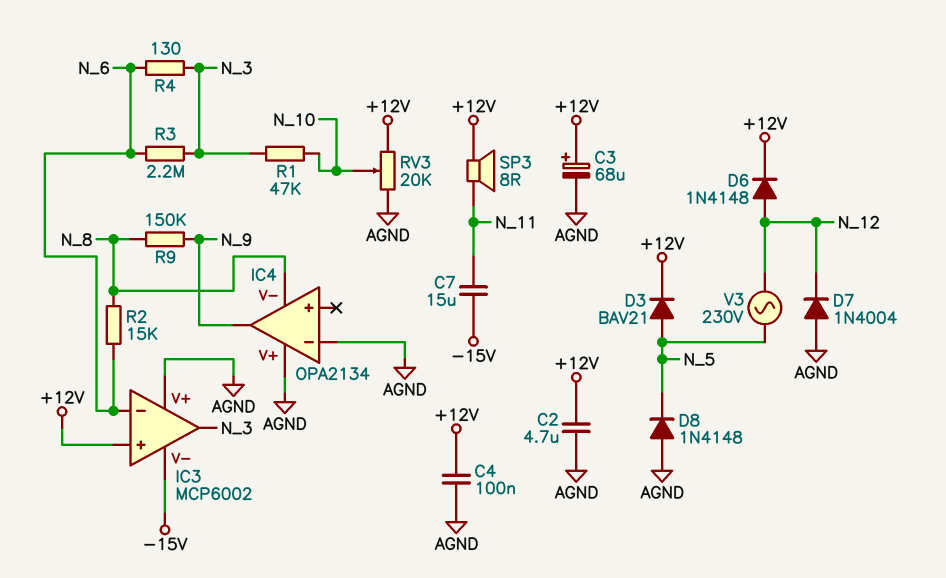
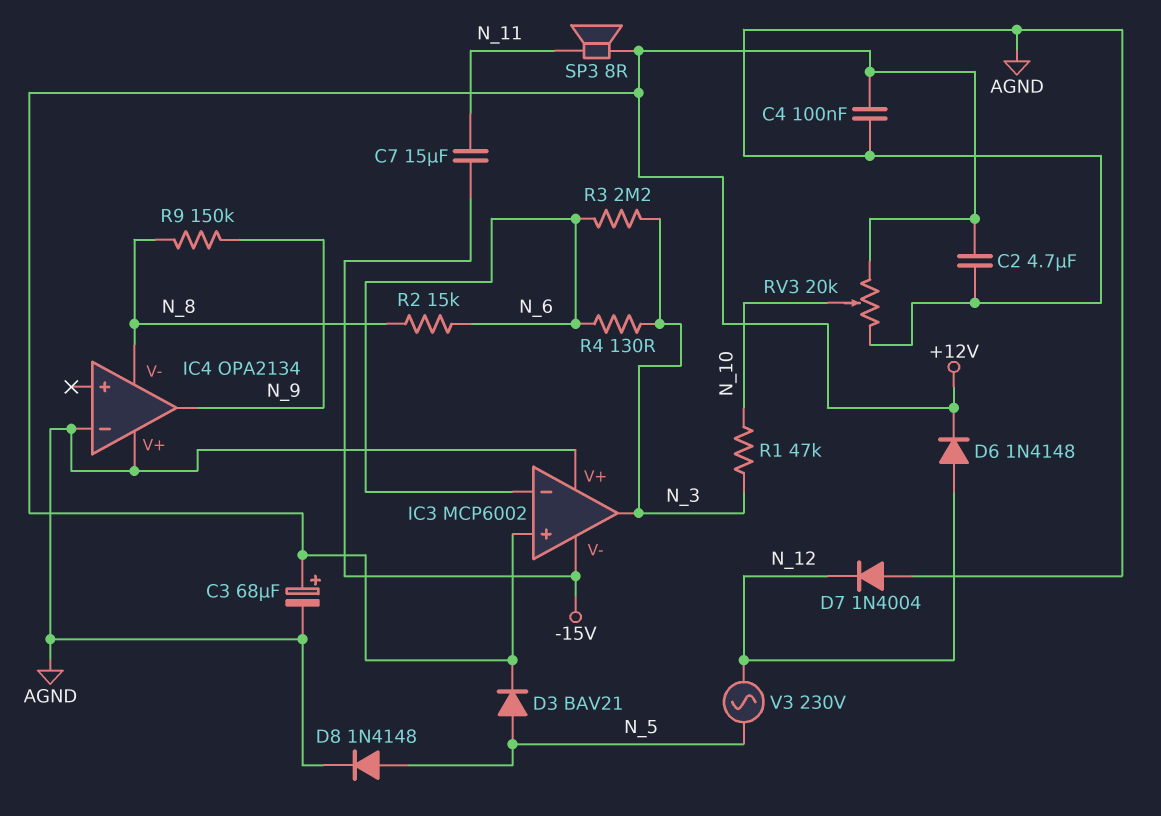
D8: diode 1N4148 (A AGND, K N_5) -> diode 1N4148 (A N_5, K AGND)

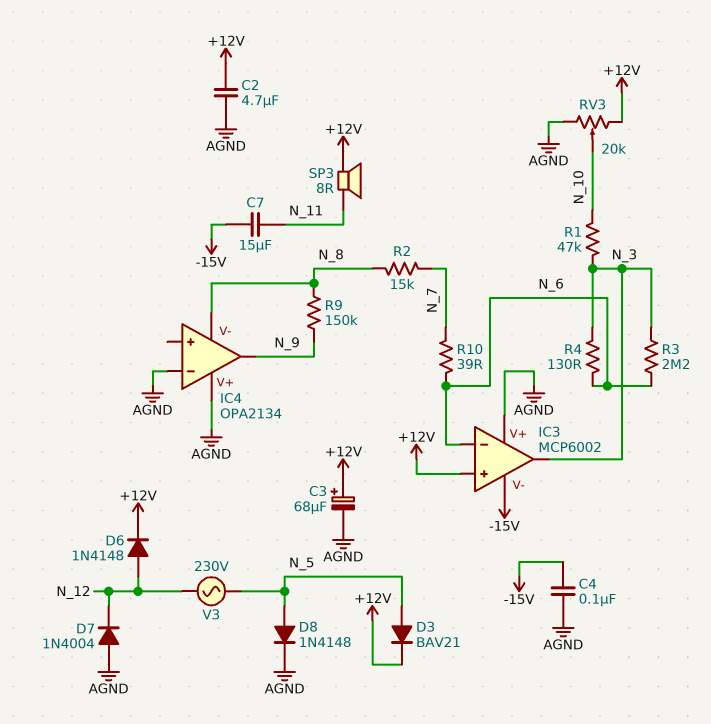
C4: 100nF (+12V, AGND) -> 100nF (-15V, AGND)
R2: 15k (N_6, N_8) -> 15k (N_7, N_8)
R10: none -> 39 (N_6, N_7)

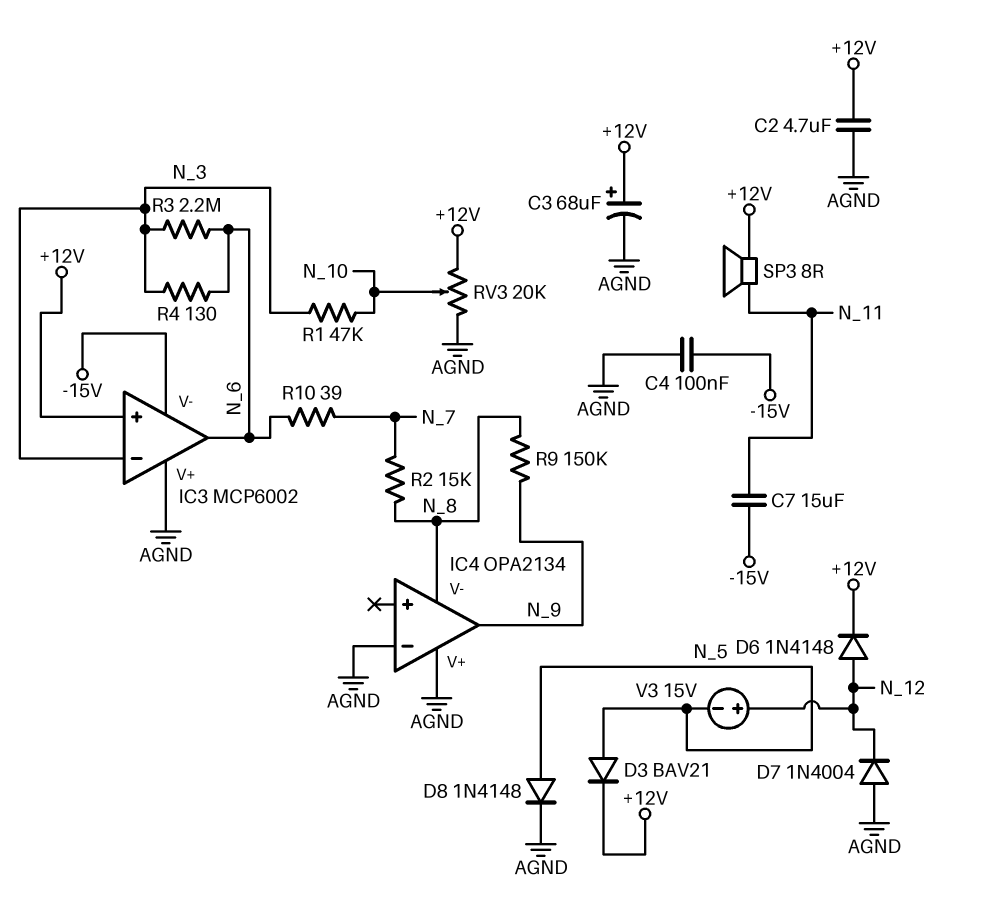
IC3 pin in-: N_6 -> N_3
IC3 pin out: N_3 -> N_6
V3: AC 230V (N_5, N_12) -> 15V (plus N_12, minus N_5)

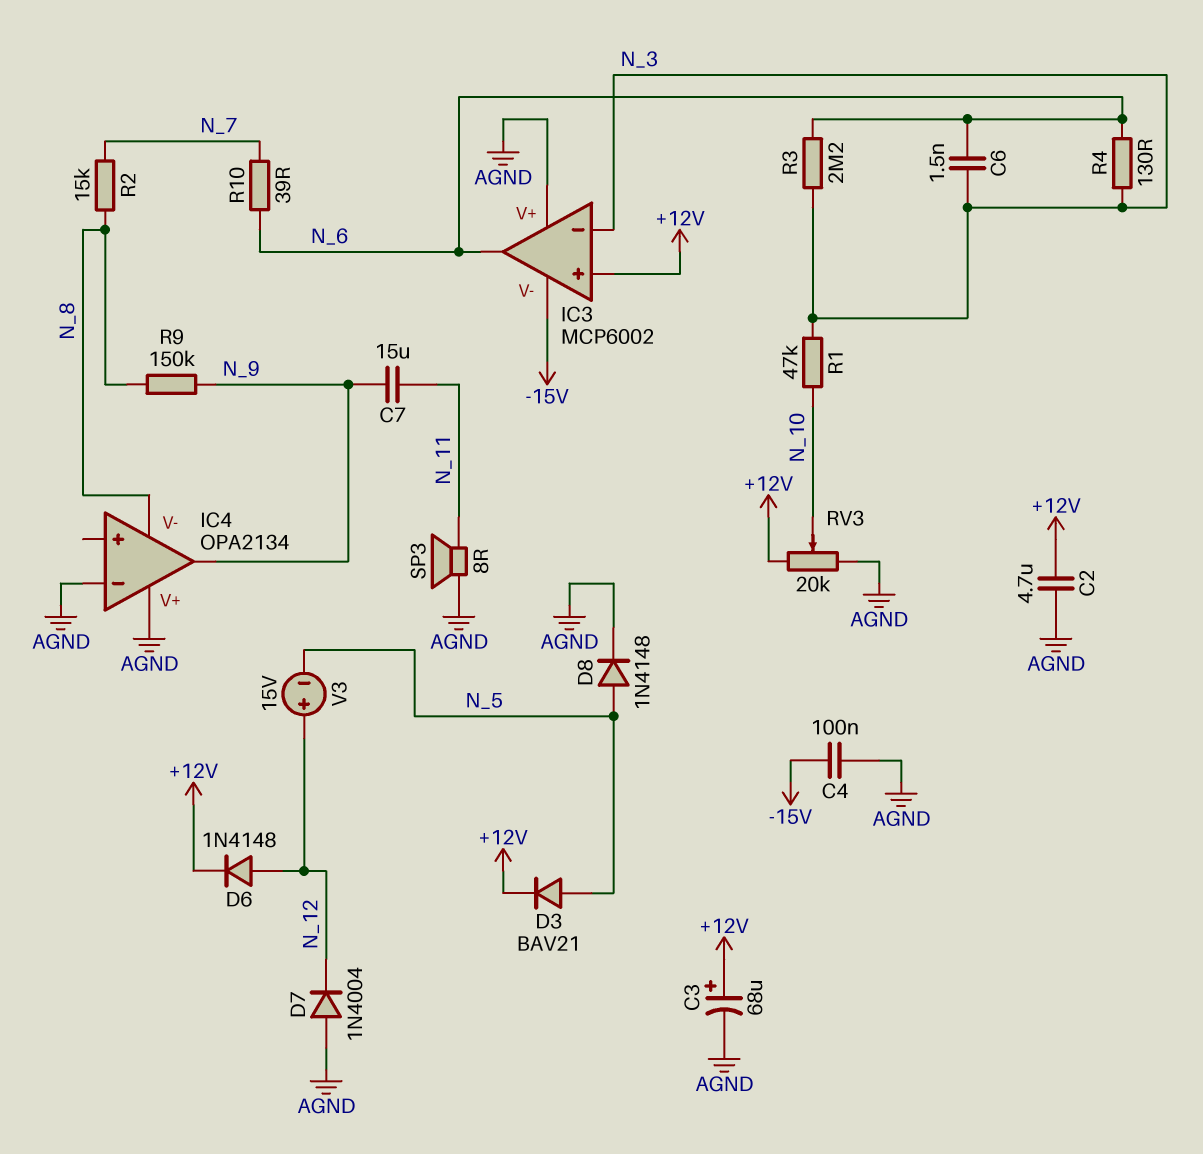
C6: none -> 1.5nF (N_3, N_6)
C7: 15uF (-15V, N_11) -> 15uF (N_9, N_11)
SP3: speaker 8R (+12V, N_11) -> speaker 8R (AGND, N_11)

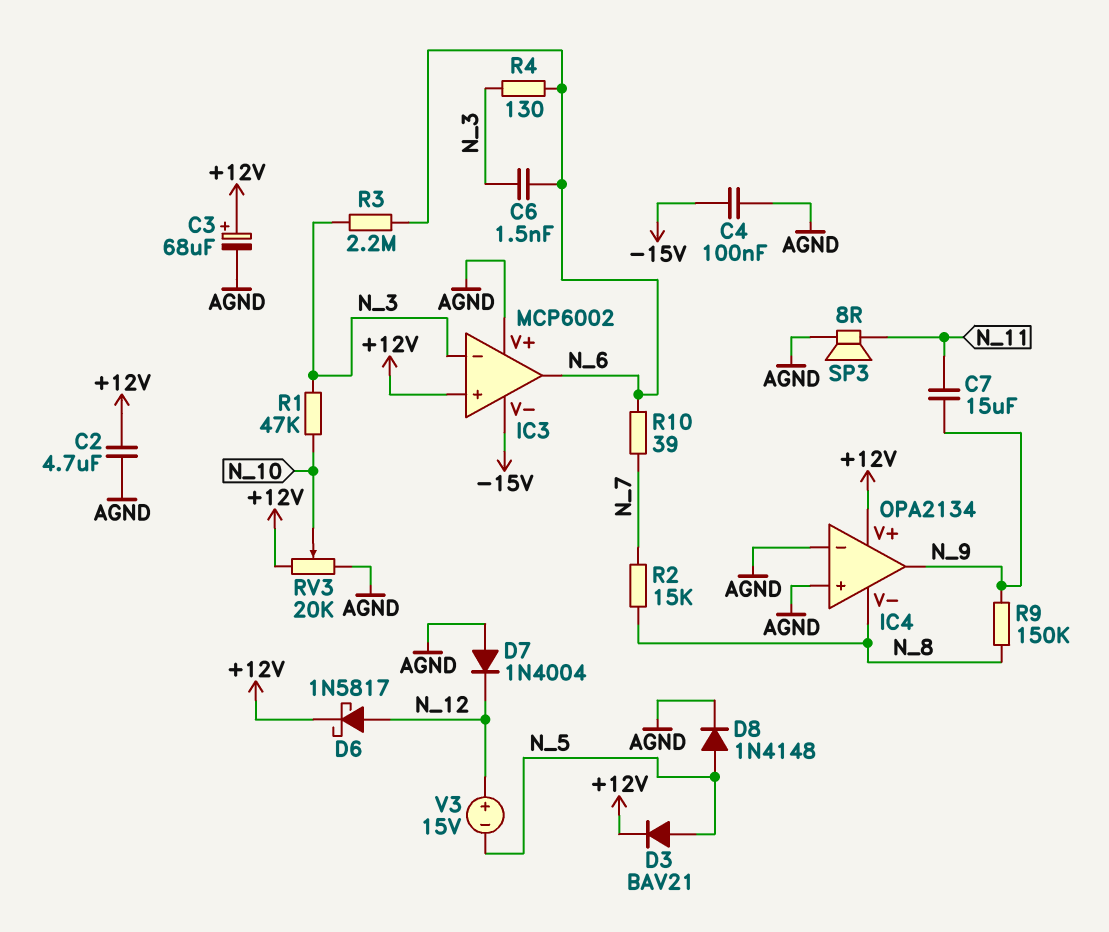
D6: diode 1N4148 (A N_12, K +12V) -> schottky 1N5817 (A N_12, K +12V)
IC4 pin V+: AGND -> +12V
IC4 pin in+: none -> AGND

